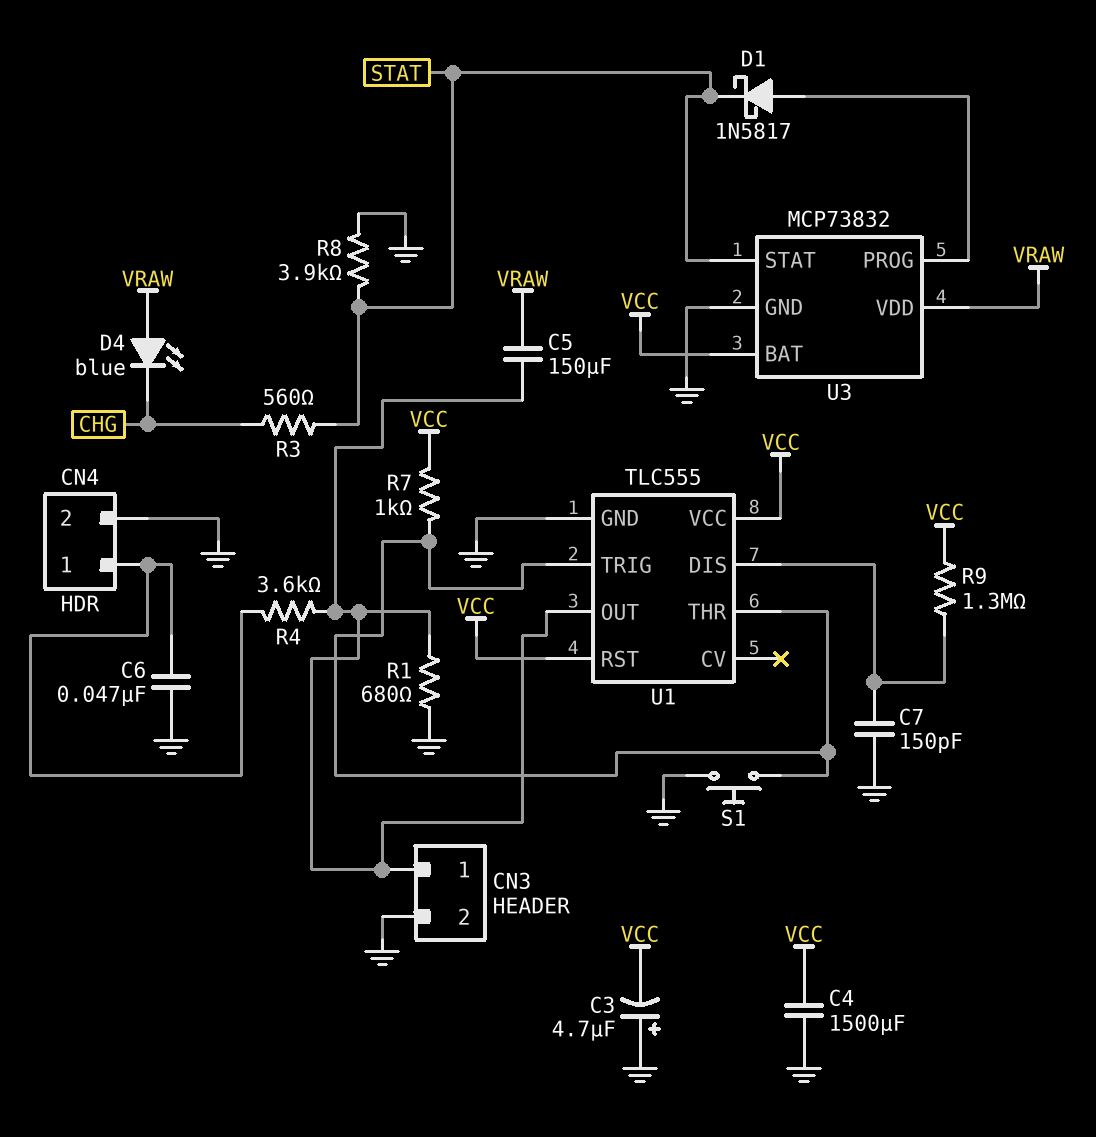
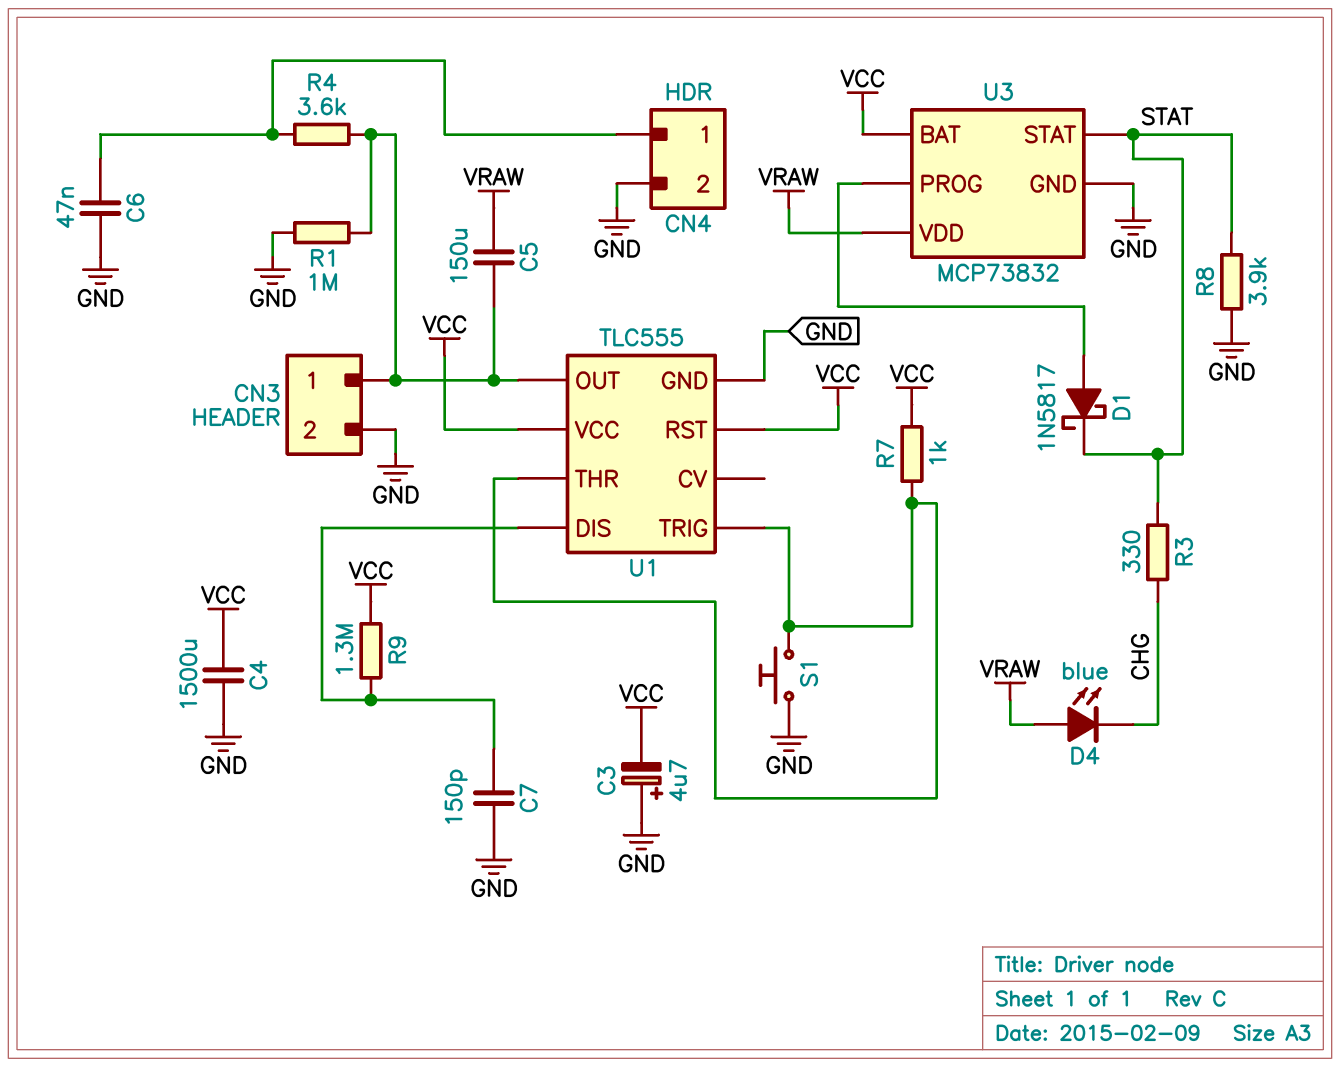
R1: 680 (CN3/1, GND) -> 1M (CN3/1, GND)
R3: 560 (CHG, STAT) -> 330 (CHG, STAT)

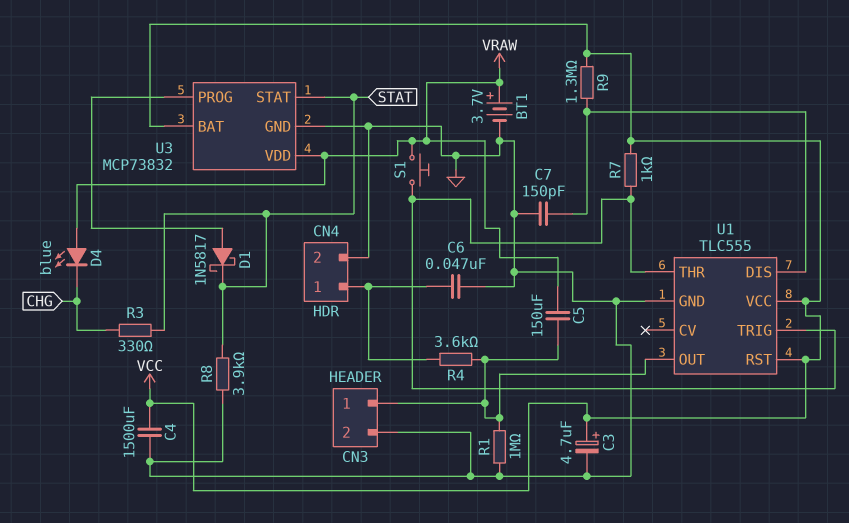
BT1: none -> 3.7V (plus VRAW, minus GND)
C3: 4.7uF (plus GND, minus VCC) -> 4.7uF (plus VCC, minus GND)
S1: button (GND, U1/THR) -> button (U1/THR, VRAW)

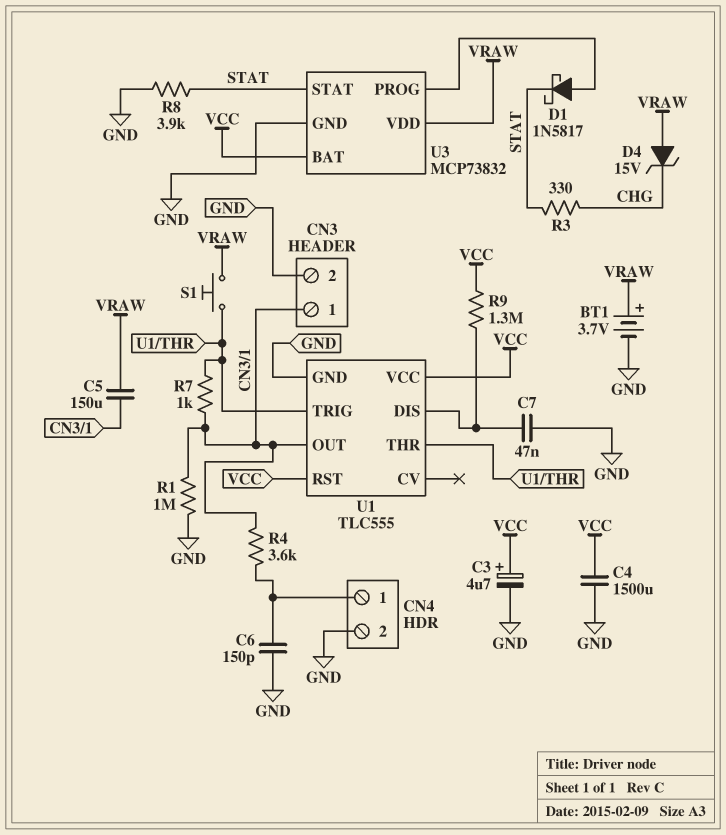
C6: 47nF (CN4/1, GND) -> 150pF (CN4/1, GND)
C7: 150pF (GND, U1/DIS) -> 47nF (GND, U1/DIS)
D4: LED blue (A VRAW, K CHG) -> zener 15V (A VRAW, K CHG)
R7: 1k (U1/THR, VCC) -> 1k (CN3/1, U1/THR)

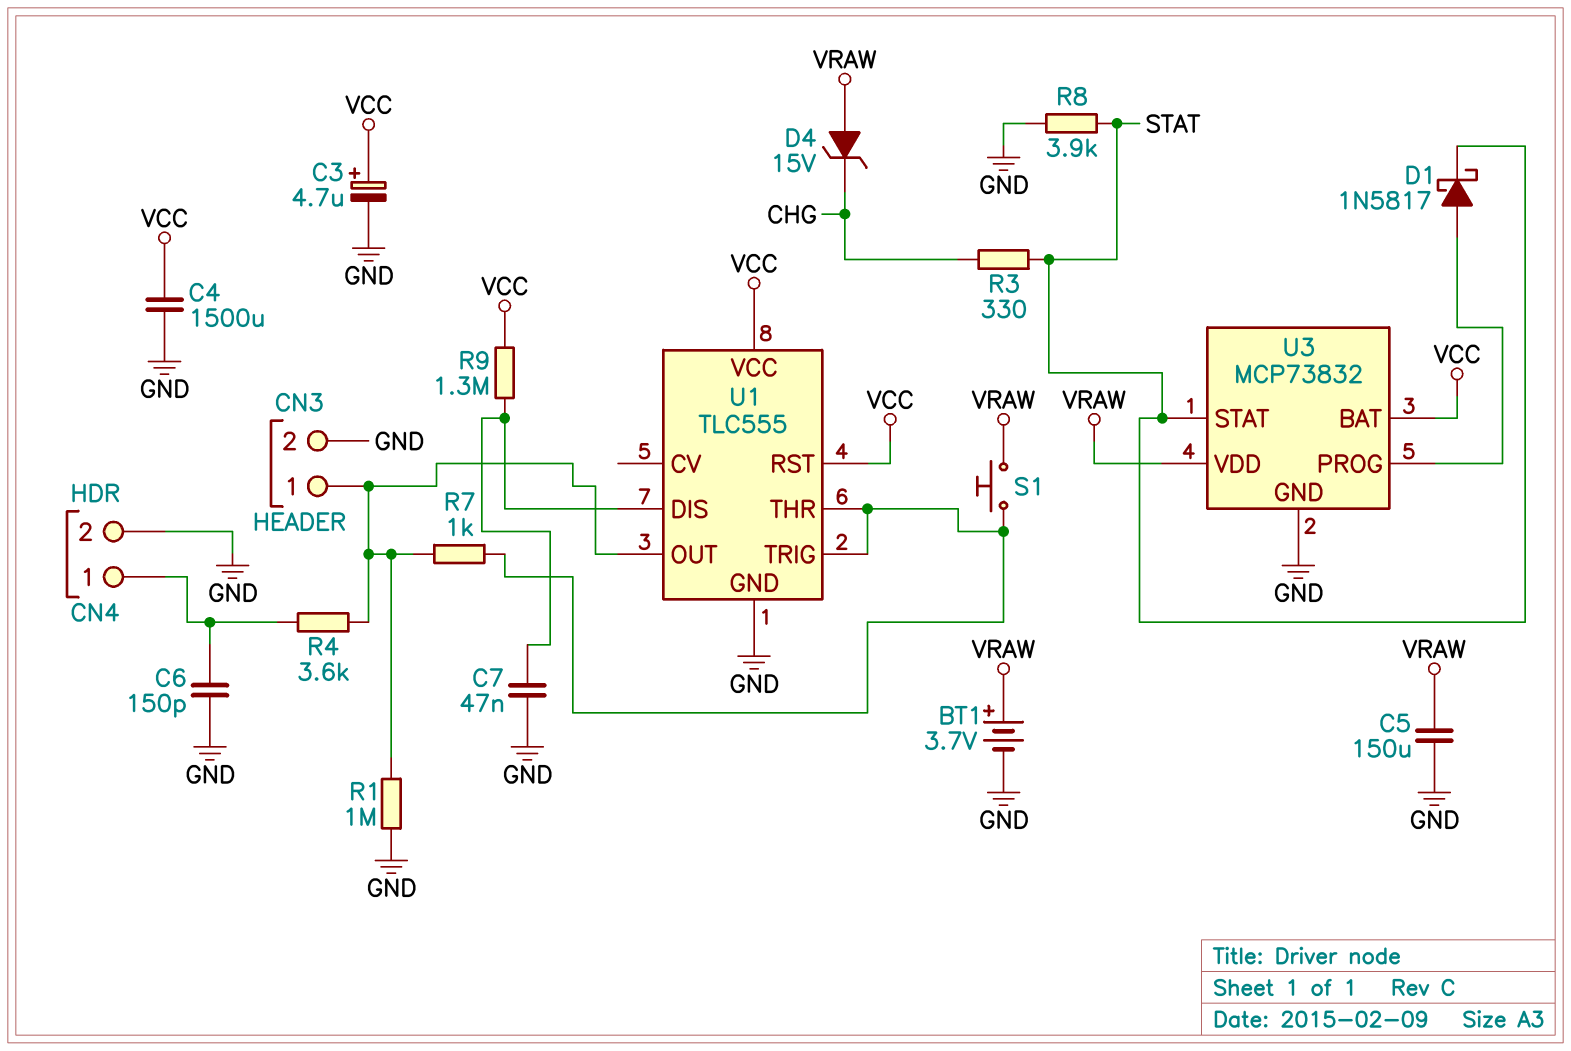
C5: 150uF (CN3/1, VRAW) -> 150uF (GND, VRAW)

